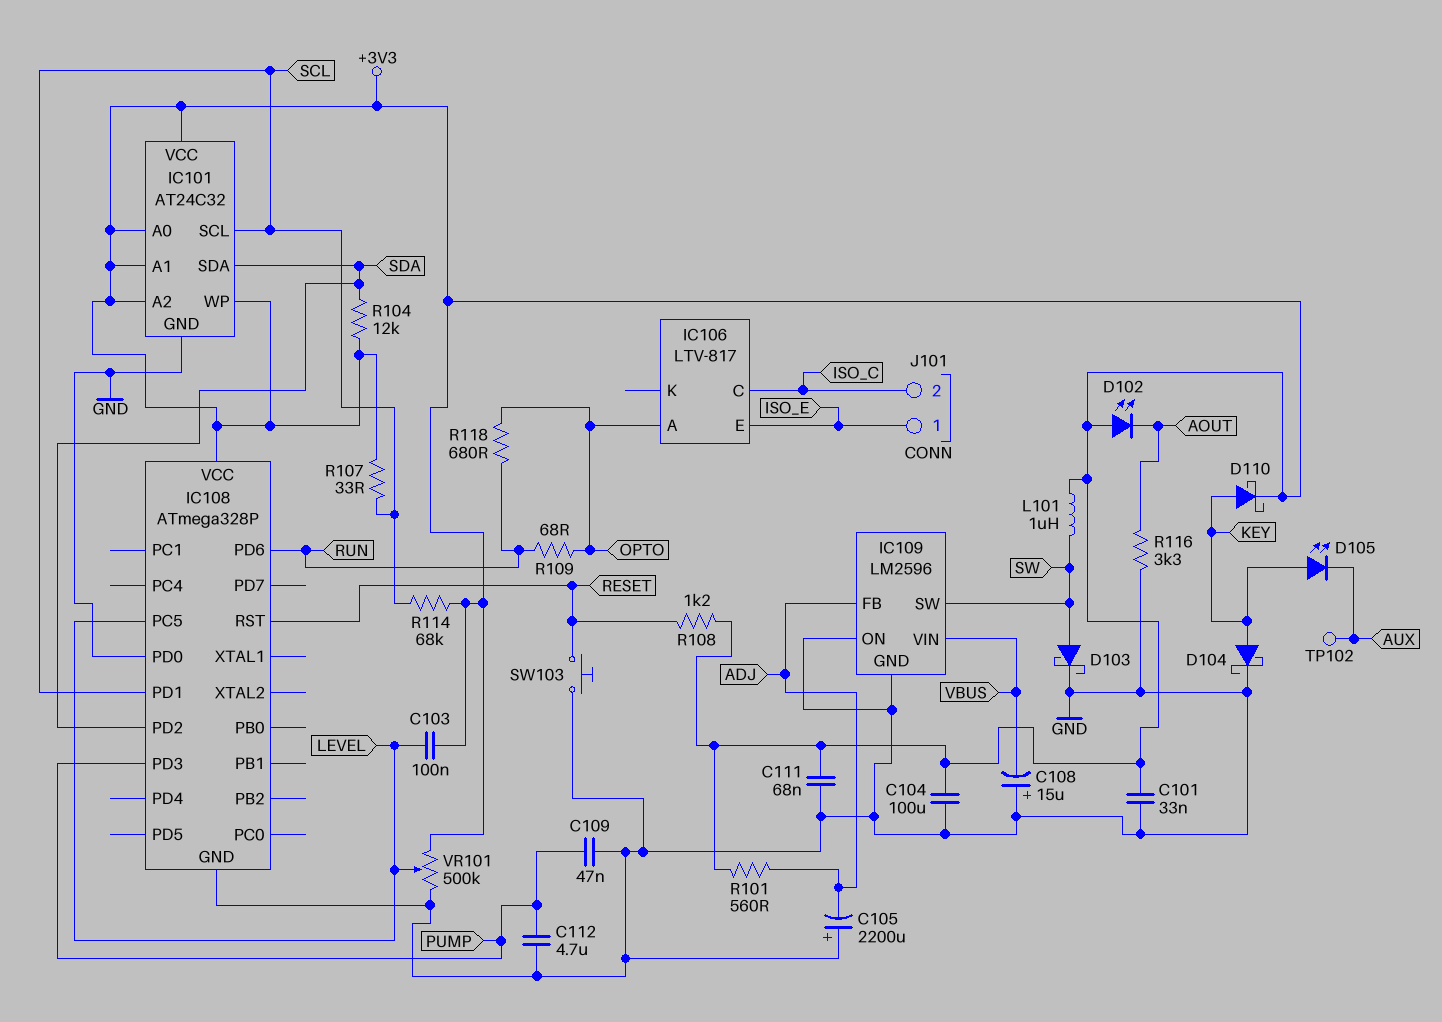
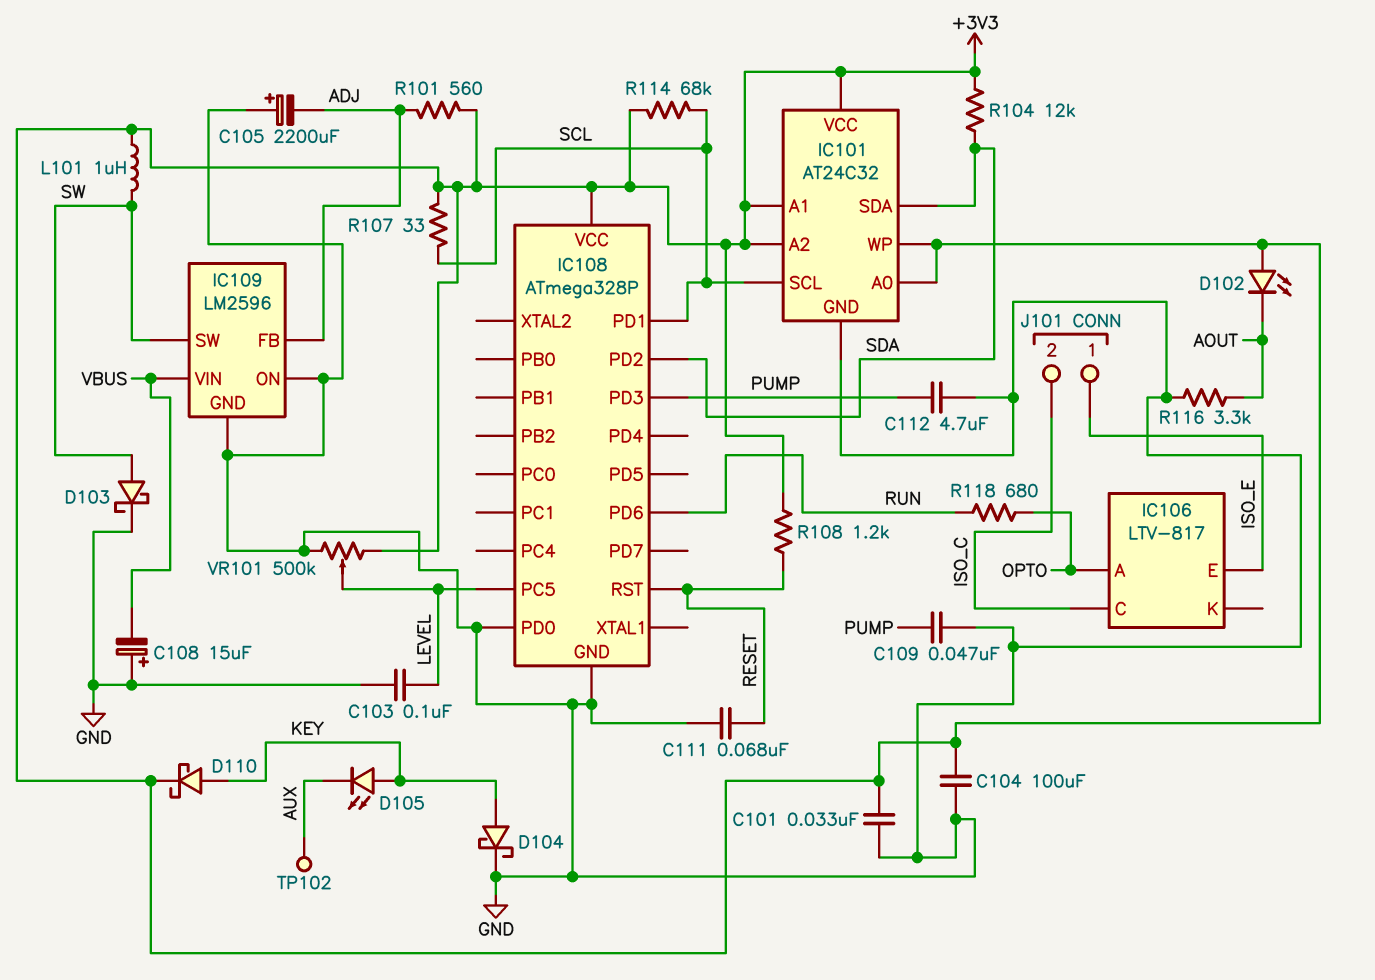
C103: 100nF (+3V3, LEVEL) -> 100nF (GND, LEVEL)
C111: 68nF (+3V3, GND) -> 68nF (GND, RESET)
R109: 68 (OPTO, RUN) -> none
SW103: button (GND, RESET) -> none

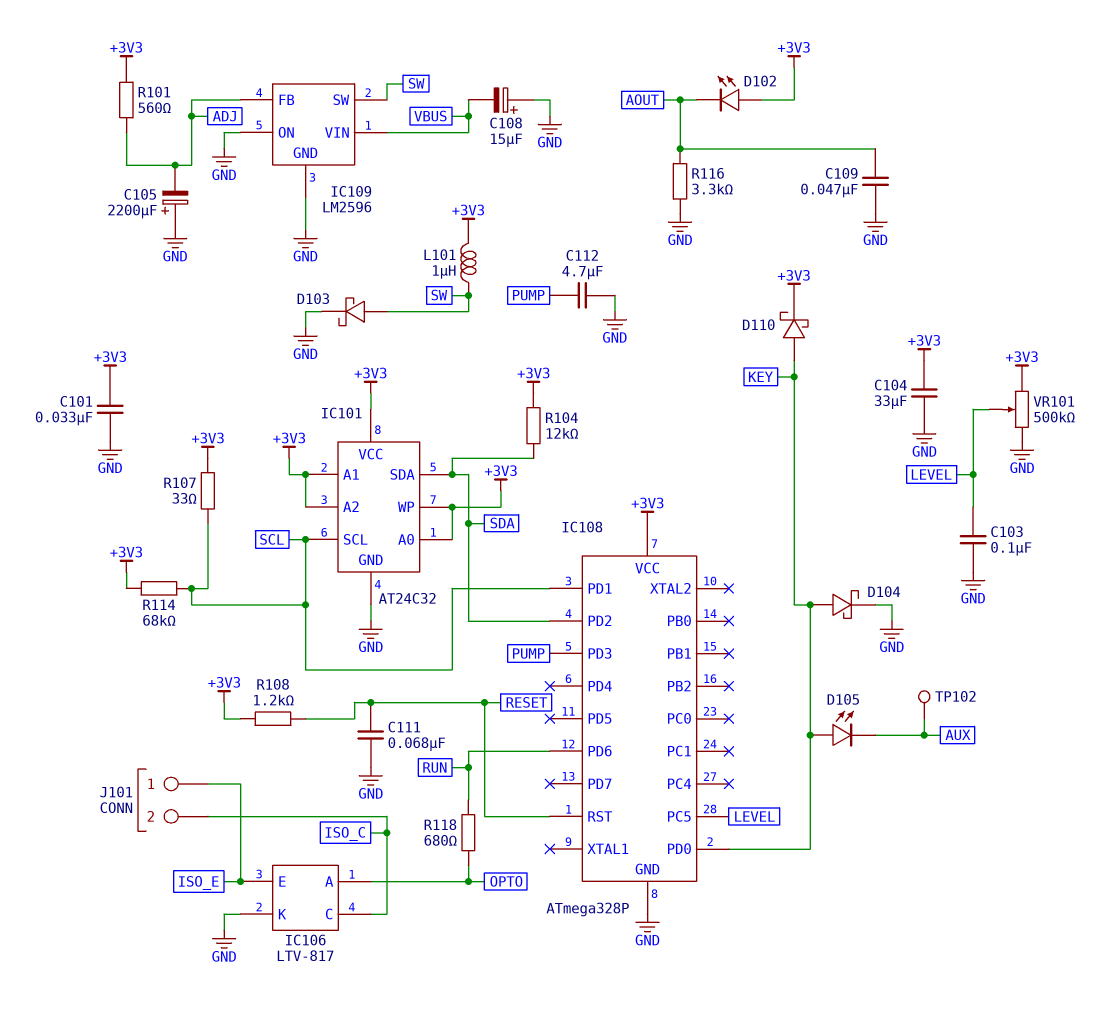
C104: 100uF (+3V3, GND) -> 33uF (+3V3, GND)
C109: 47nF (GND, PUMP) -> 47nF (AOUT, GND)
IC106 pin K: none -> GND
IC108 pin PD0: GND -> KEY

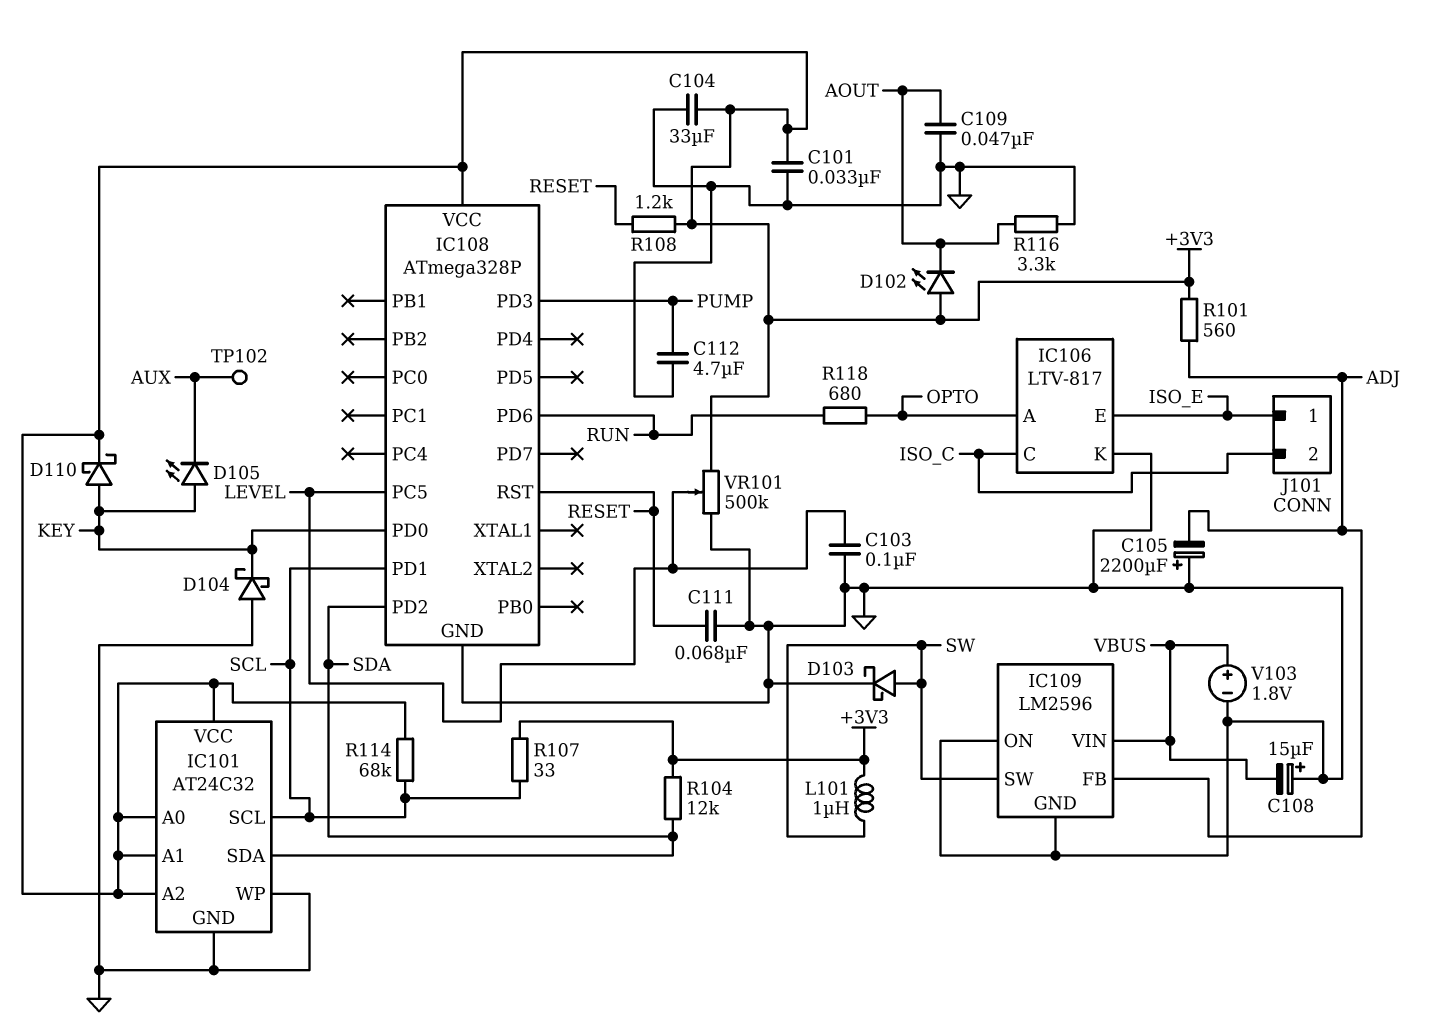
D104: schottky (A KEY, K GND) -> schottky (A GND, K KEY)
IC101 pin WP: +3V3 -> GND
V103: none -> 1.8V (plus VBUS, minus GND)

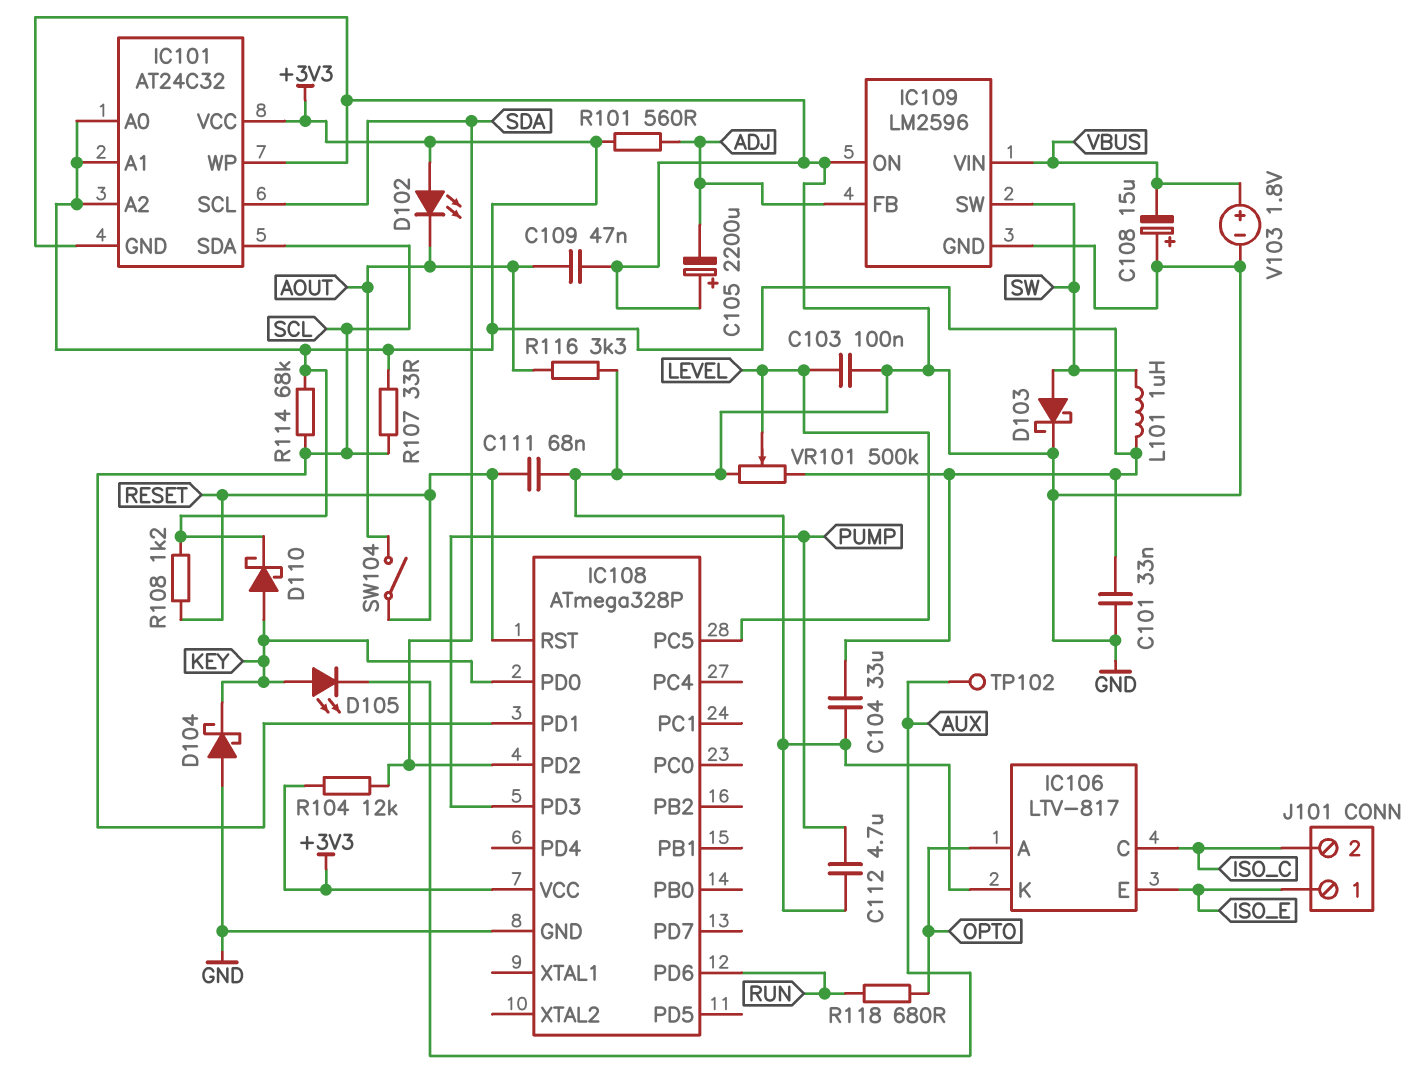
IC101 pin SCL: SCL -> SDA
IC101 pin SDA: SDA -> SCL
SW104: none -> switch (AOUT, RESET)

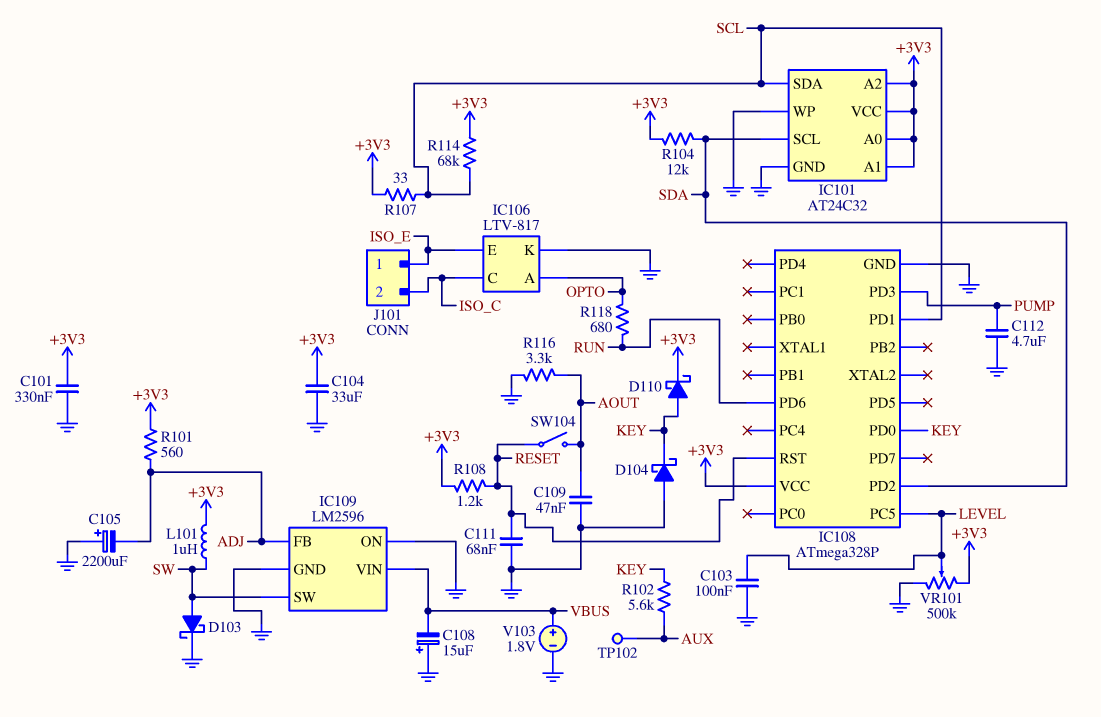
C101: 33nF (+3V3, GND) -> 330nF (+3V3, GND)
D102: LED (A +3V3, K AOUT) -> none
D105: LED (A KEY, K AUX) -> none
R102: none -> 5.6k (AUX, KEY)

